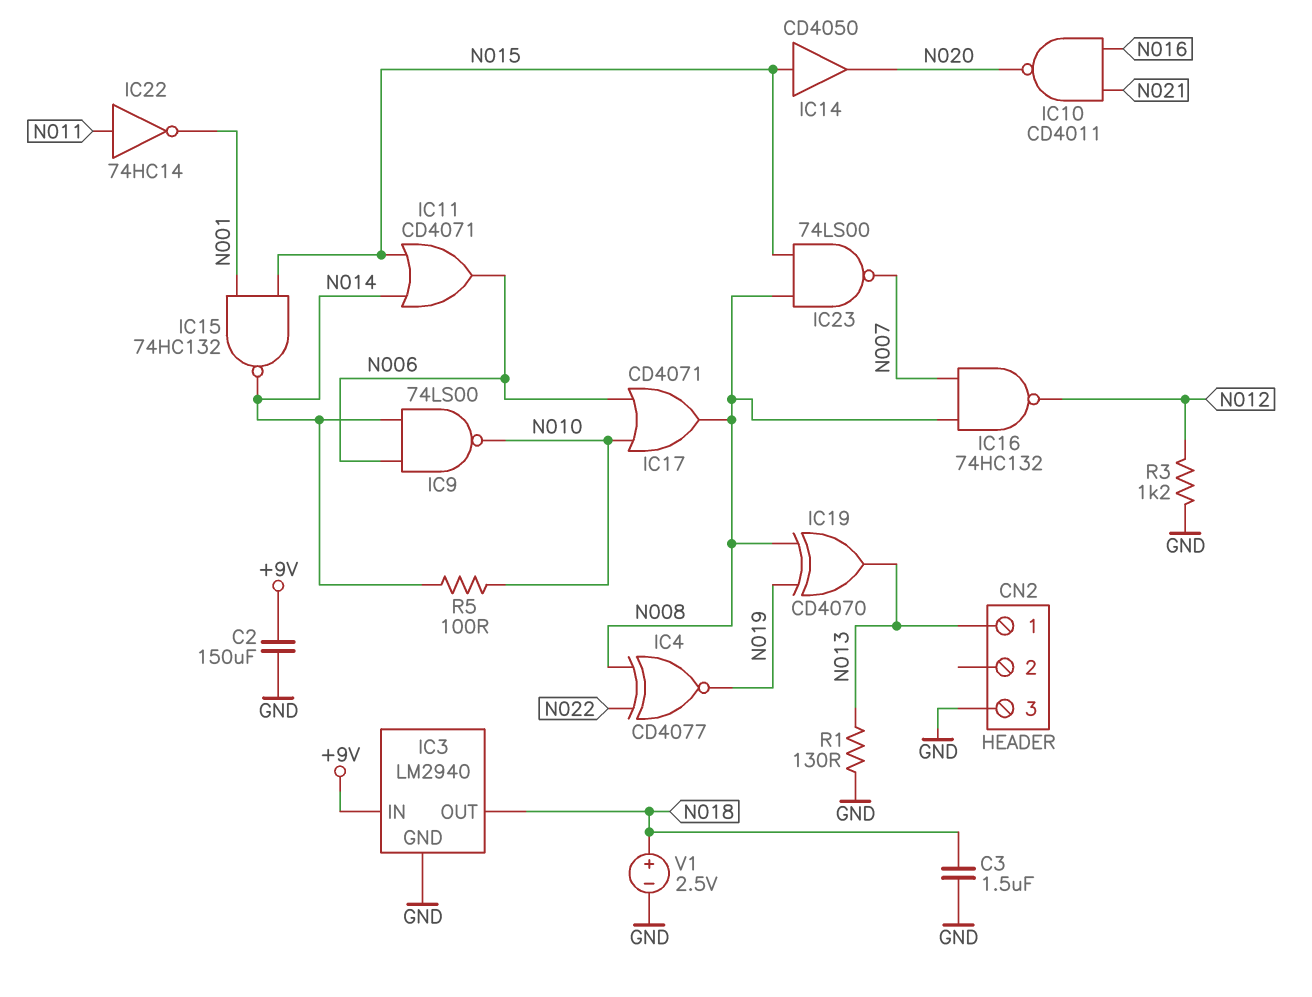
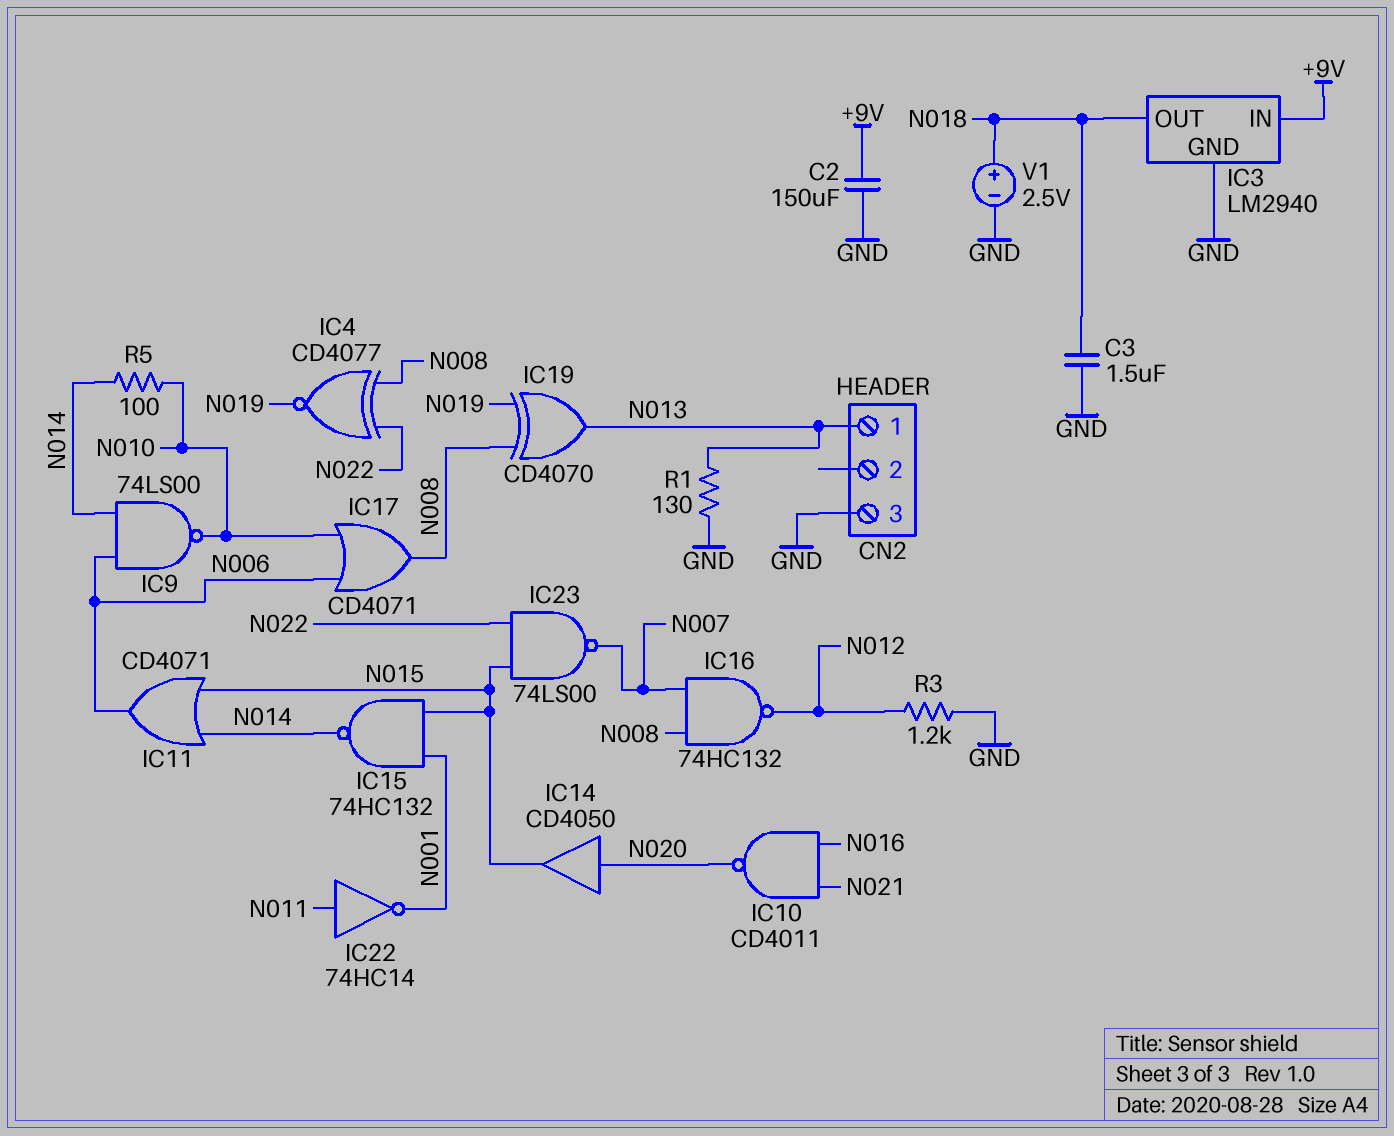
IC14: buffer CD4050 (in N015, out N020) -> buffer CD4050 (in N020, out N015)
IC23: NAND 74LS00 (in N008, in N015, out N007) -> NAND 74LS00 (in N015, in N022, out N007)

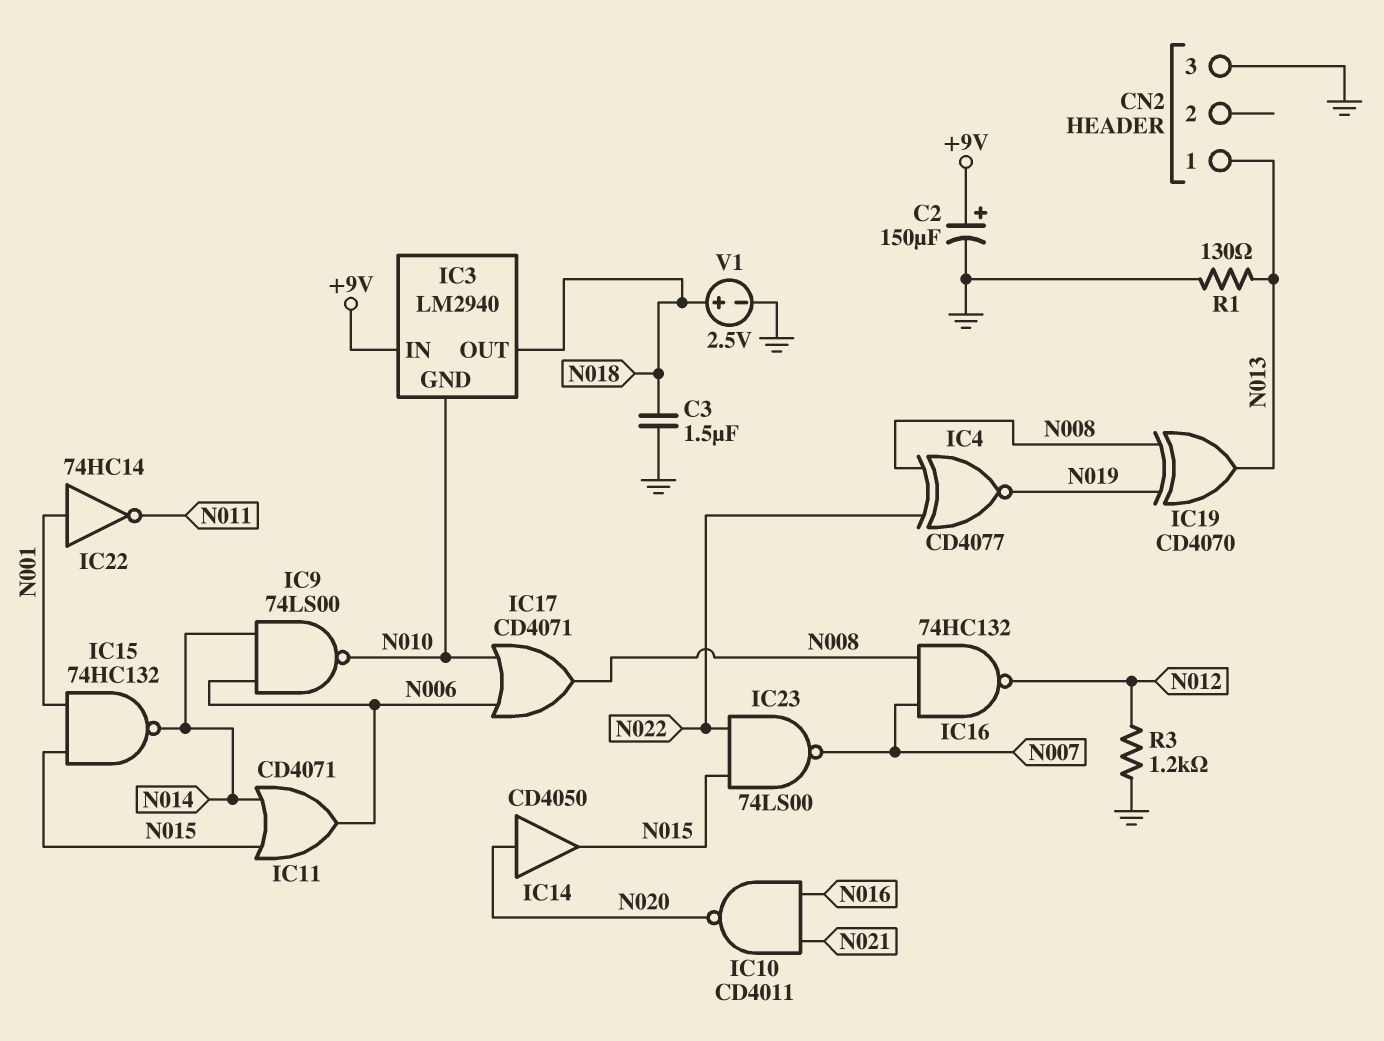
C2: 150uF (+9V, GND) -> 150uF (plus +9V, minus GND)
IC3 pin GND: GND -> N010
IC22: NOT 74HC14 (in N011, out N001) -> NOT 74HC14 (in N001, out N011)
R5: 100 (N010, N014) -> none

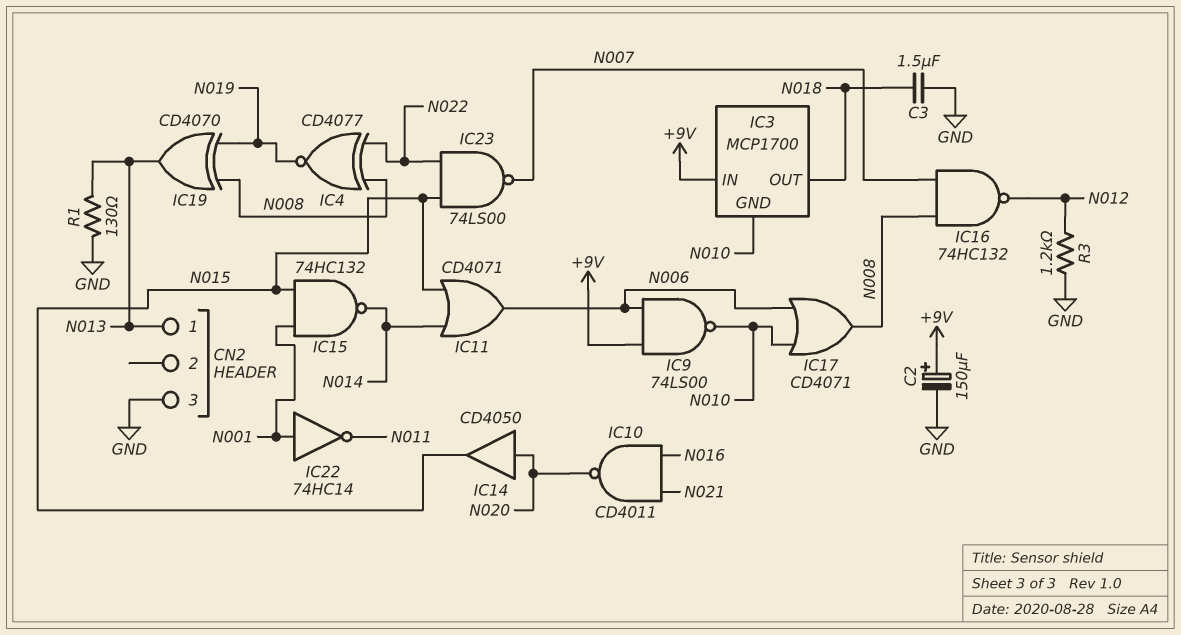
IC3: LM2940 -> MCP1700
IC9: NAND 74LS00 (in N006, in N014, out N010) -> NAND 74LS00 (in +9V, in N006, out N010)
V1: 2.5V (plus N018, minus GND) -> none

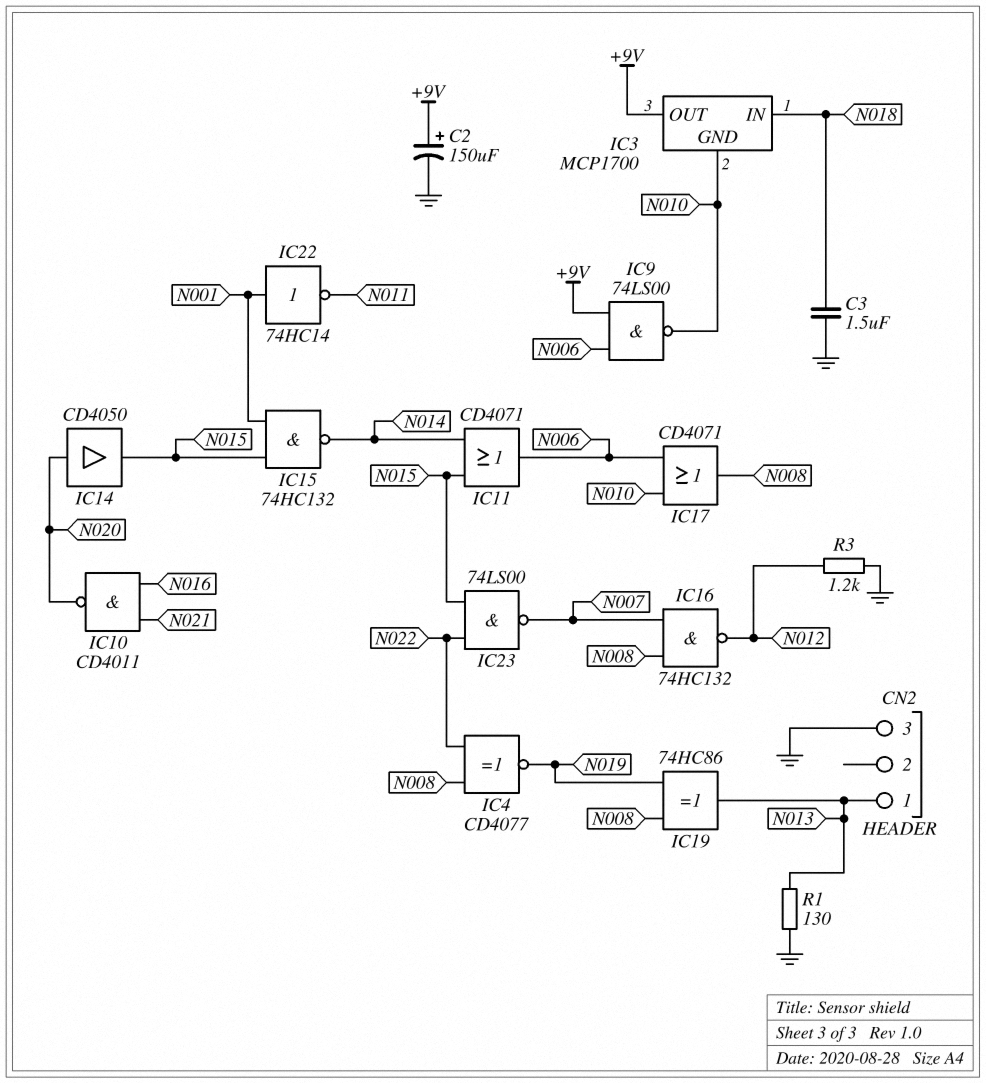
IC3 pin IN: +9V -> N018
IC3 pin OUT: N018 -> +9V
IC19: XOR CD4070 (in N008, in N019, out N013) -> XOR 74HC86 (in N008, in N019, out N013)

